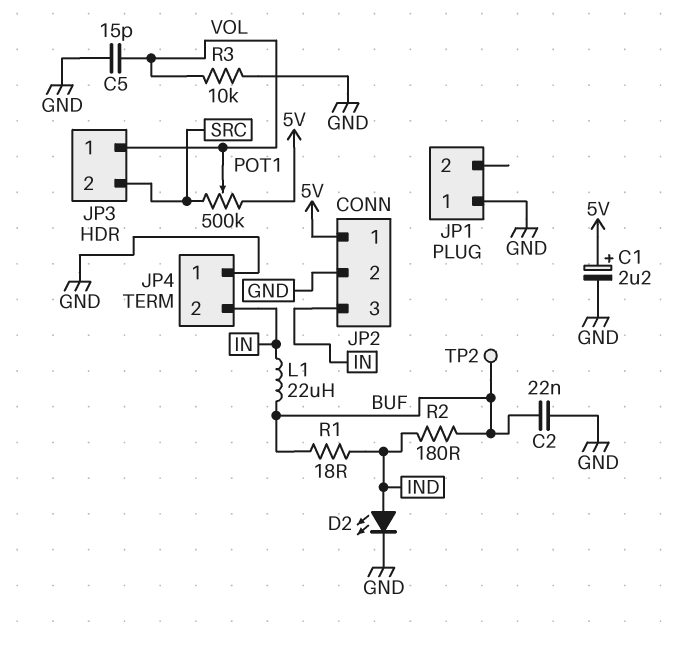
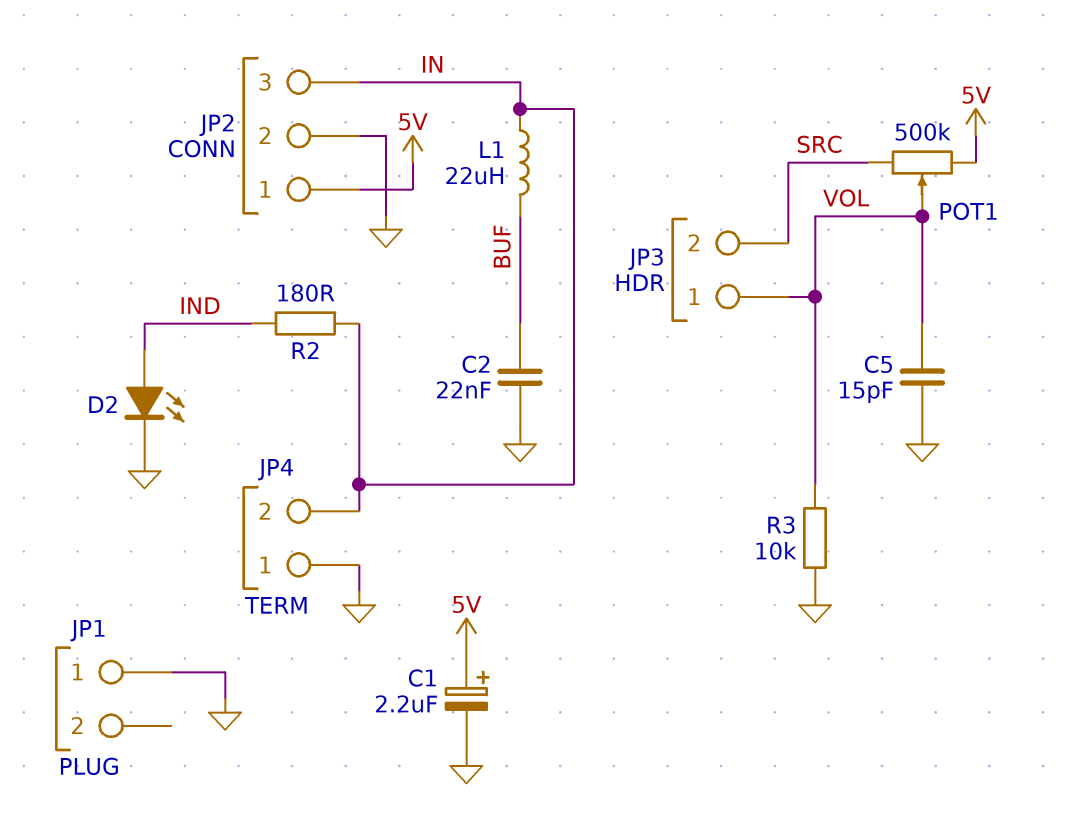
R1: 18 (BUF, IND) -> none
R2: 180 (BUF, IND) -> 180 (IN, IND)
TP2: test point (BUF) -> none

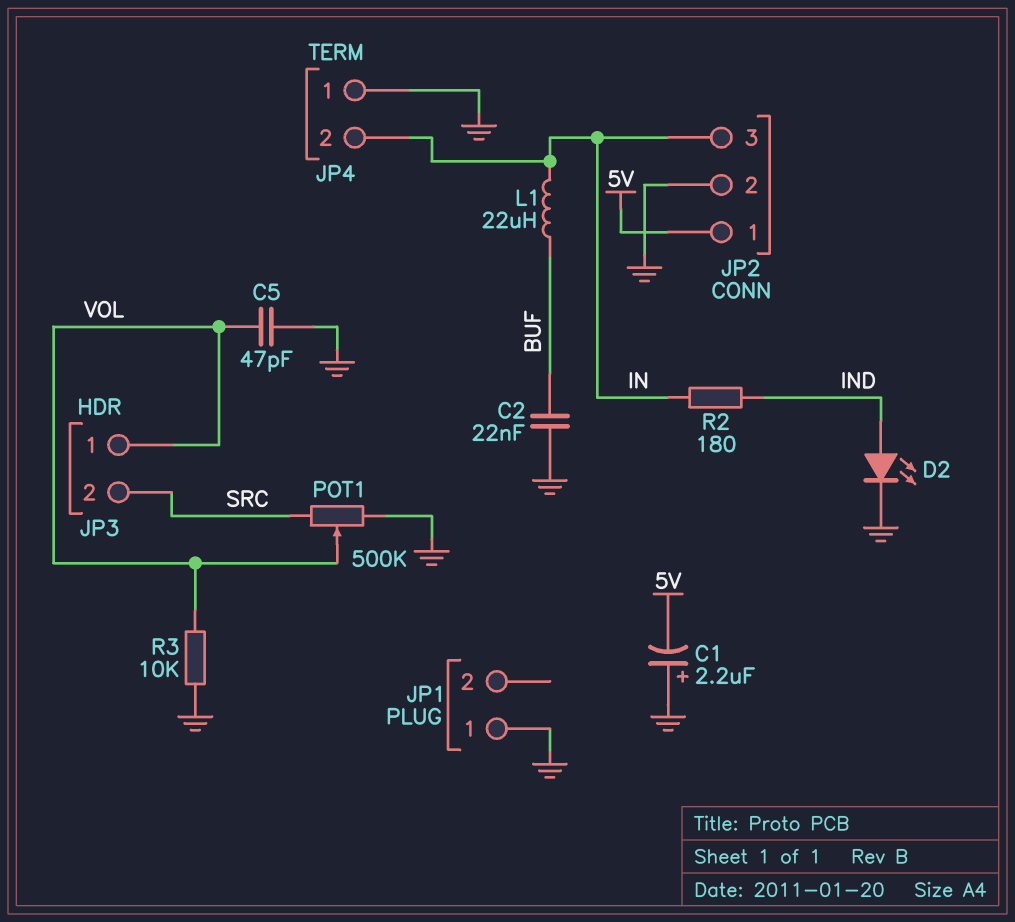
C1: 2.2uF (plus 5V, minus GND) -> 2.2uF (plus GND, minus 5V)
C5: 15pF (GND, VOL) -> 47pF (GND, VOL)
POT1: 500k (5V, SRC, wiper VOL) -> 500k (GND, SRC, wiper VOL)

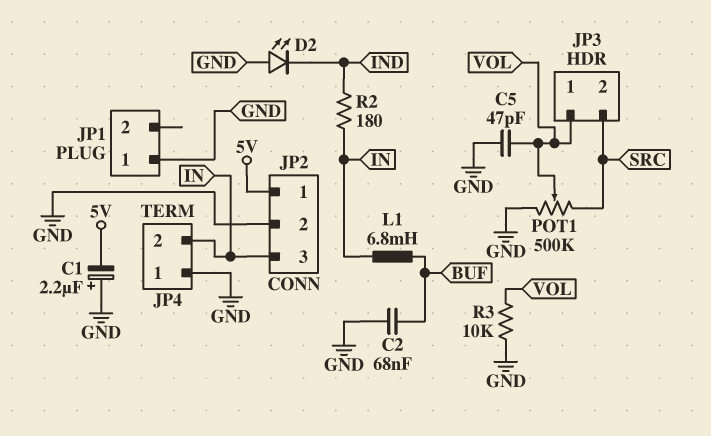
C2: 22nF (BUF, GND) -> 68nF (BUF, GND)
D2: LED (A IND, K GND) -> LED (A GND, K IND)
L1: 22uH (BUF, IN) -> 6.8mH (BUF, IN)

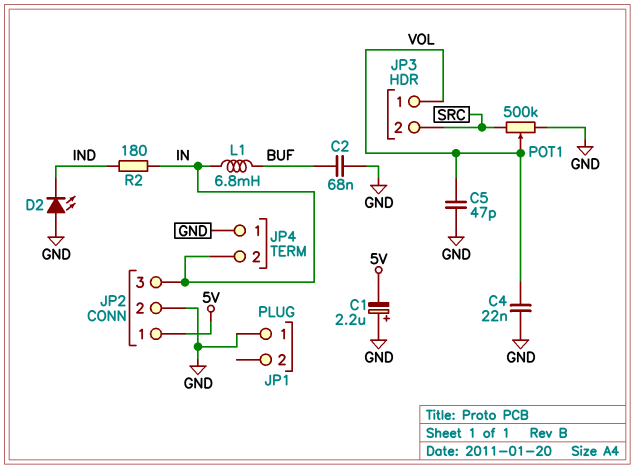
C4: none -> 22nF (GND, VOL)
R3: 10k (GND, VOL) -> none

